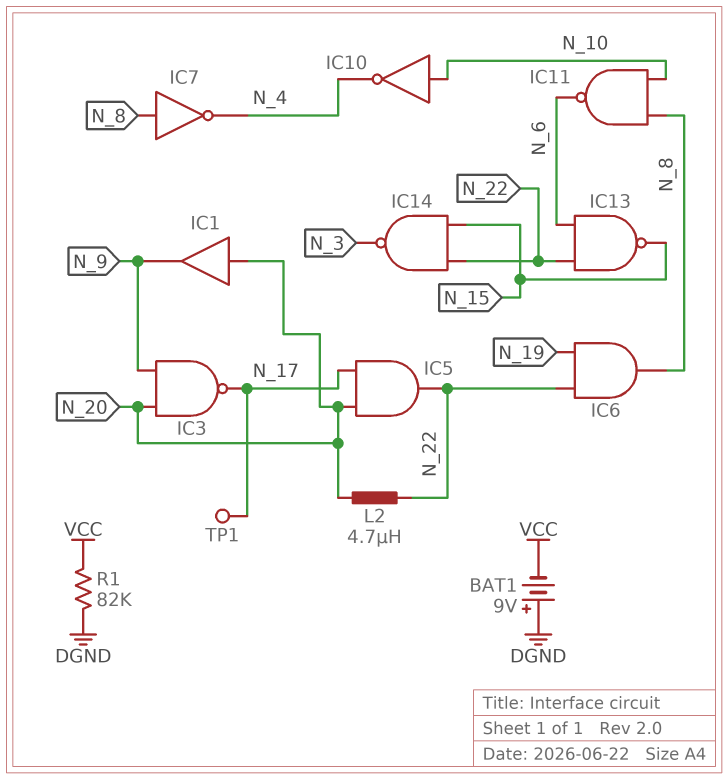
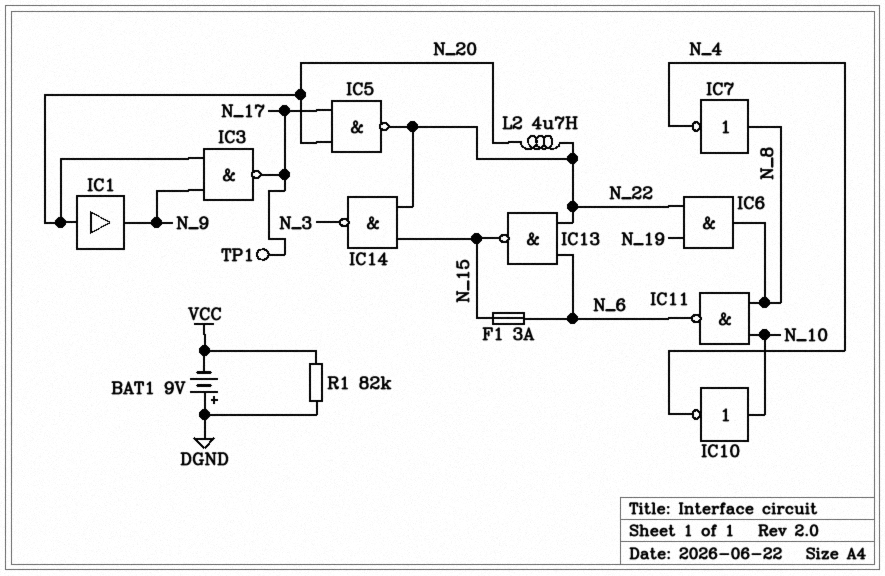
F1: none -> 3A (N_6, N_15)
IC5: AND (in N_17, in N_20, out N_22) -> NAND (in N_17, in N_20, out N_22)

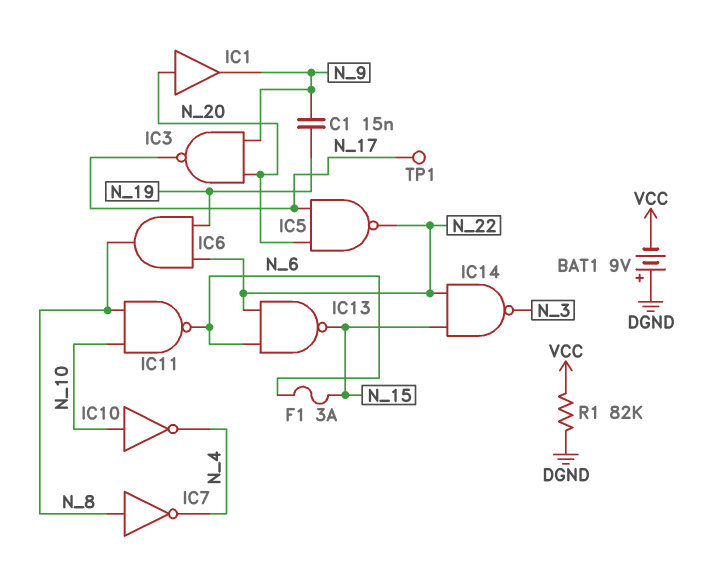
C1: none -> 15nF (N_9, N_19)
L2: 4.7uH (N_20, N_22) -> none

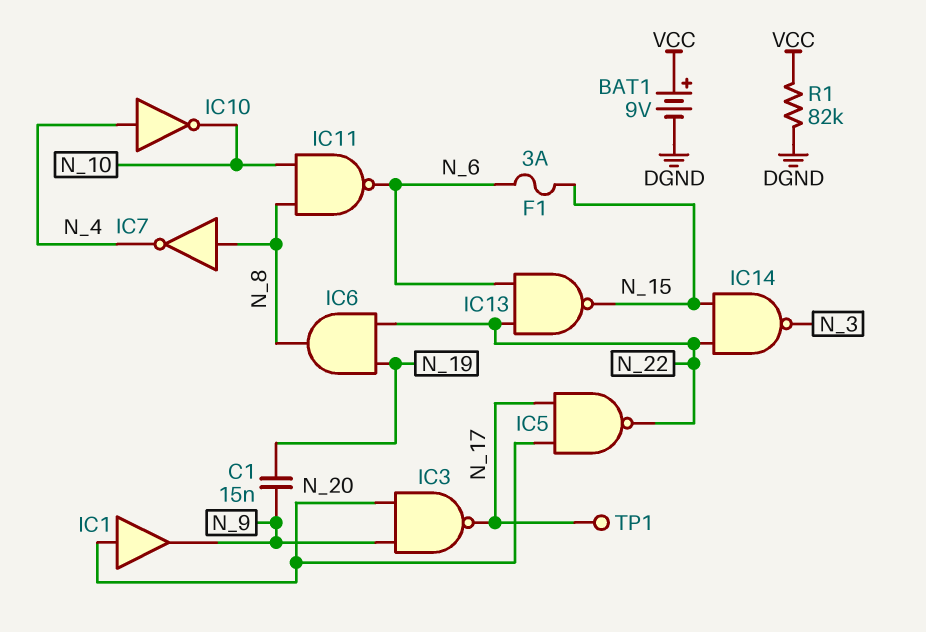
BAT1: 9V (plus DGND, minus VCC) -> 9V (plus VCC, minus DGND)
IC10: NOT (in N_10, out N_4) -> NOT (in N_4, out N_10)

